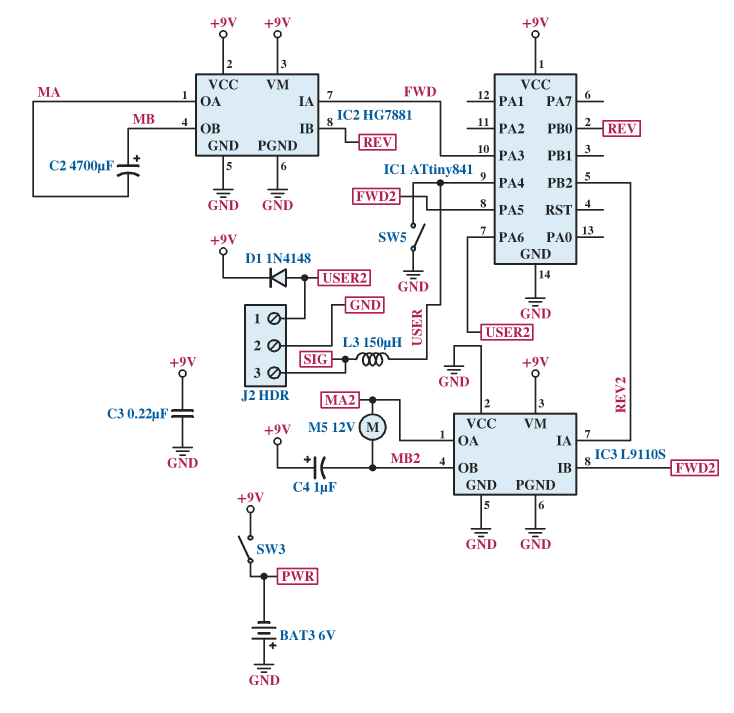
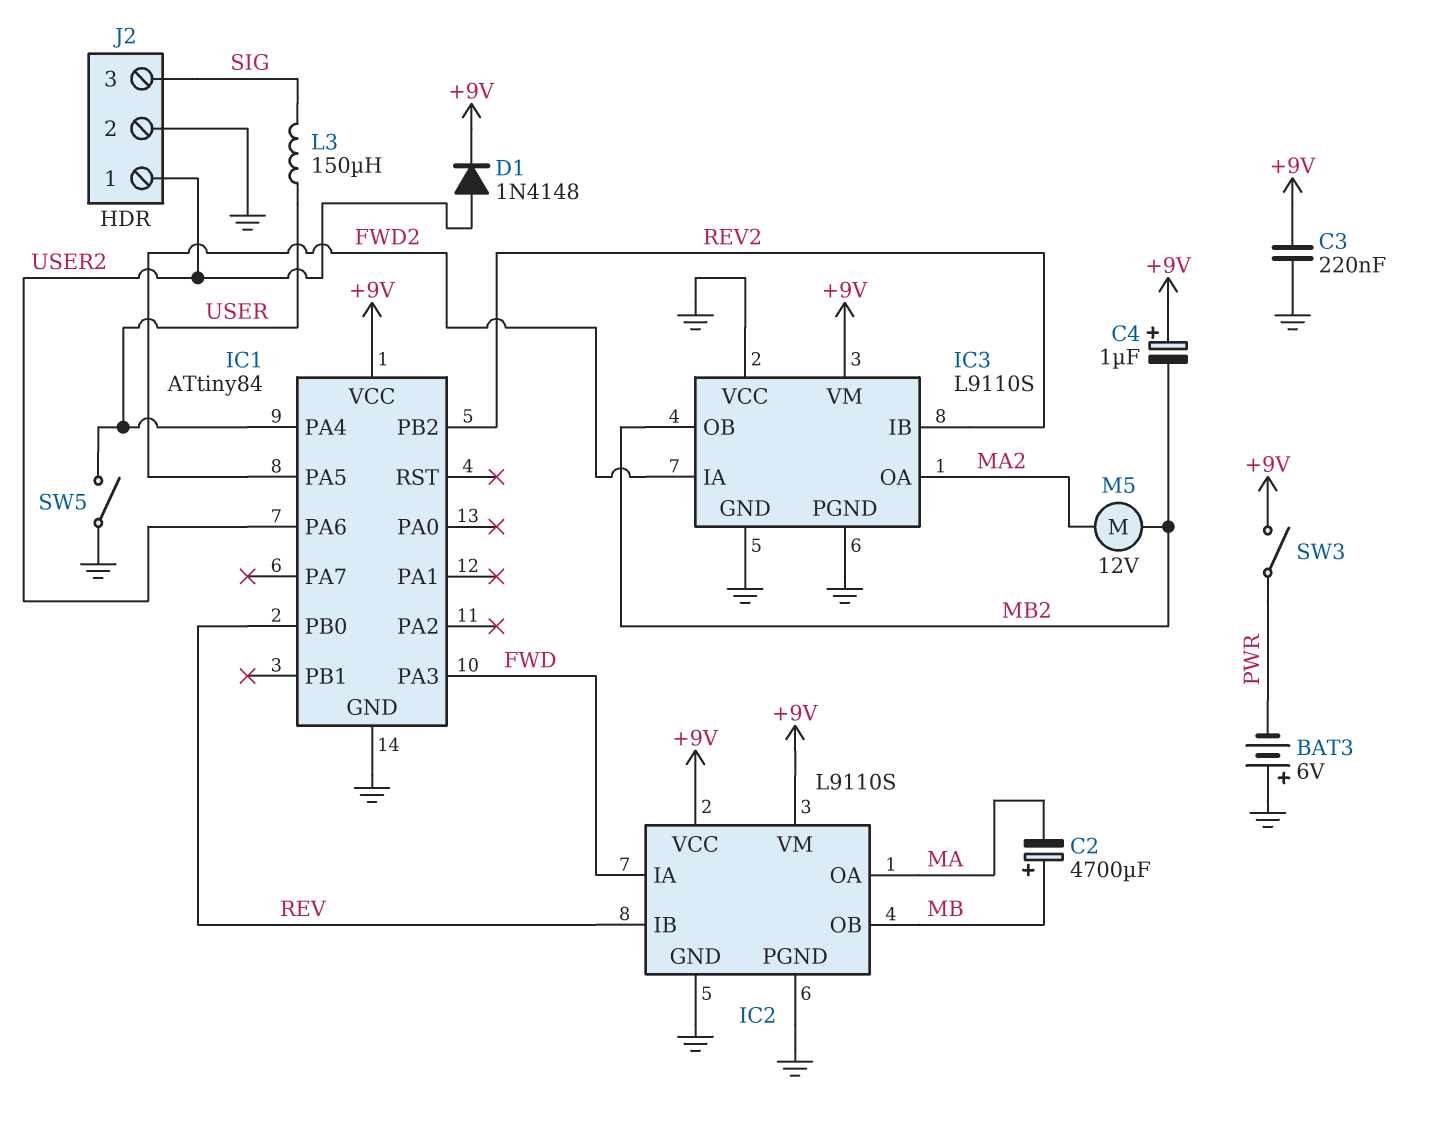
IC1: ATtiny841 -> ATtiny84
IC2: HG7881 -> L9110S
IC3 pin IA: REV2 -> FWD2
IC3 pin IB: FWD2 -> REV2

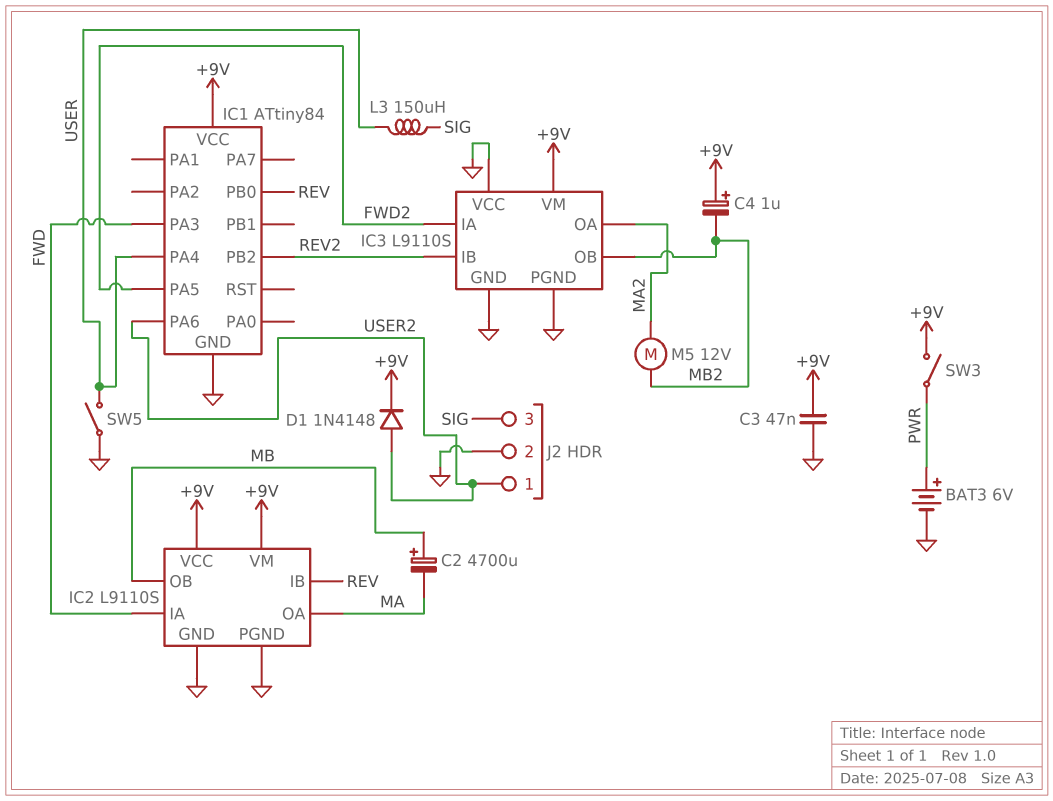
BAT3: 6V (plus GND, minus PWR) -> 6V (plus PWR, minus GND)
C3: 220nF (+9V, GND) -> 47nF (+9V, GND)

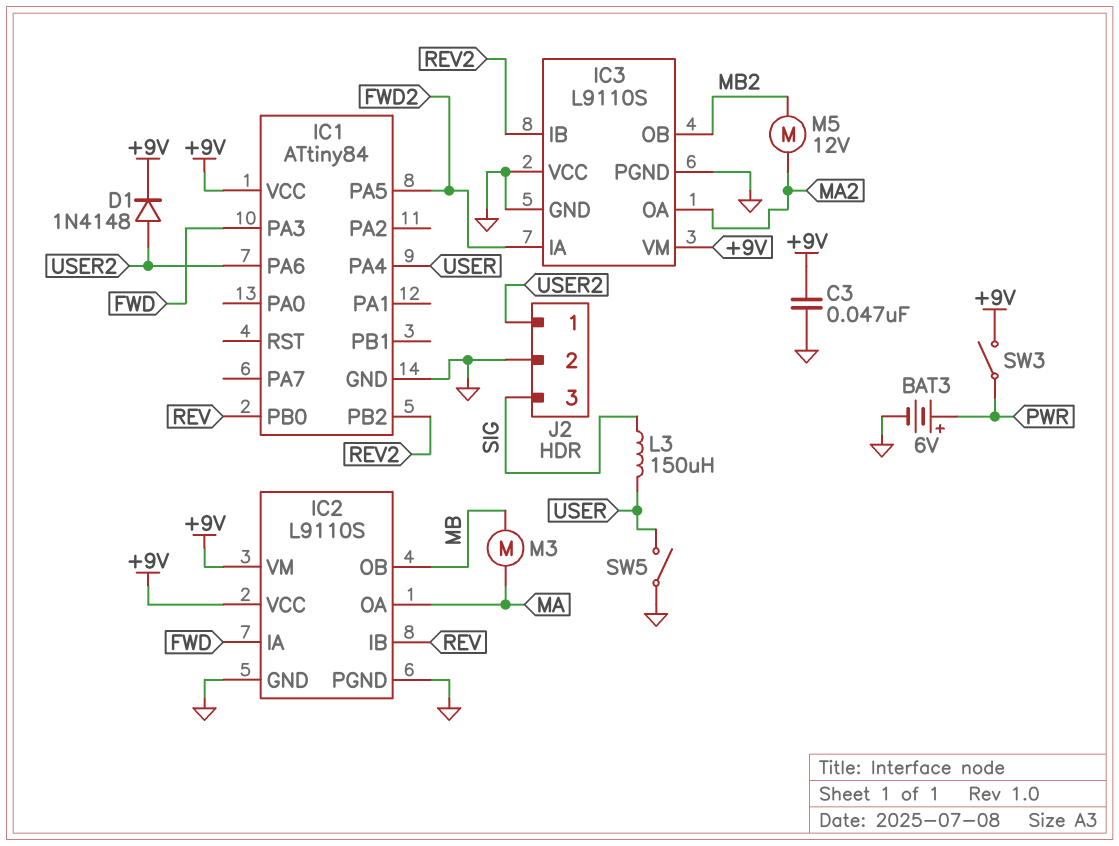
C2: 4700uF (plus MB, minus MA) -> none
C4: 1uF (plus +9V, minus MB2) -> none
M3: none -> motor (MA, MB)

